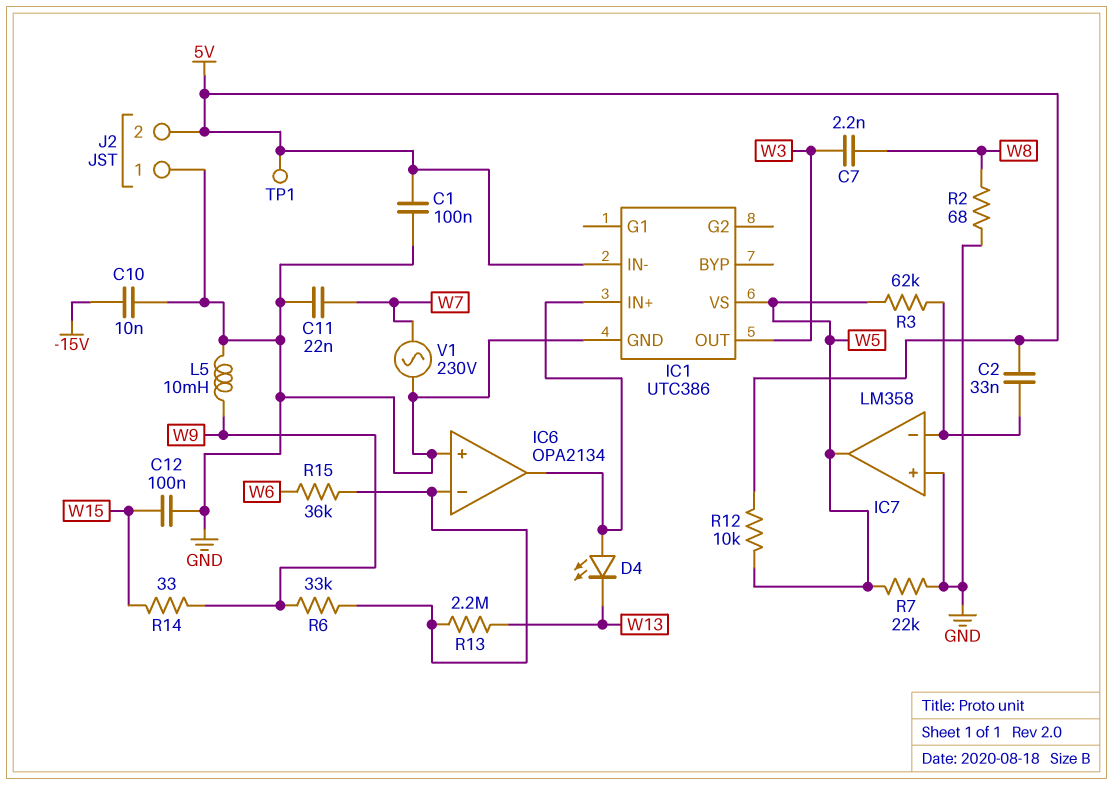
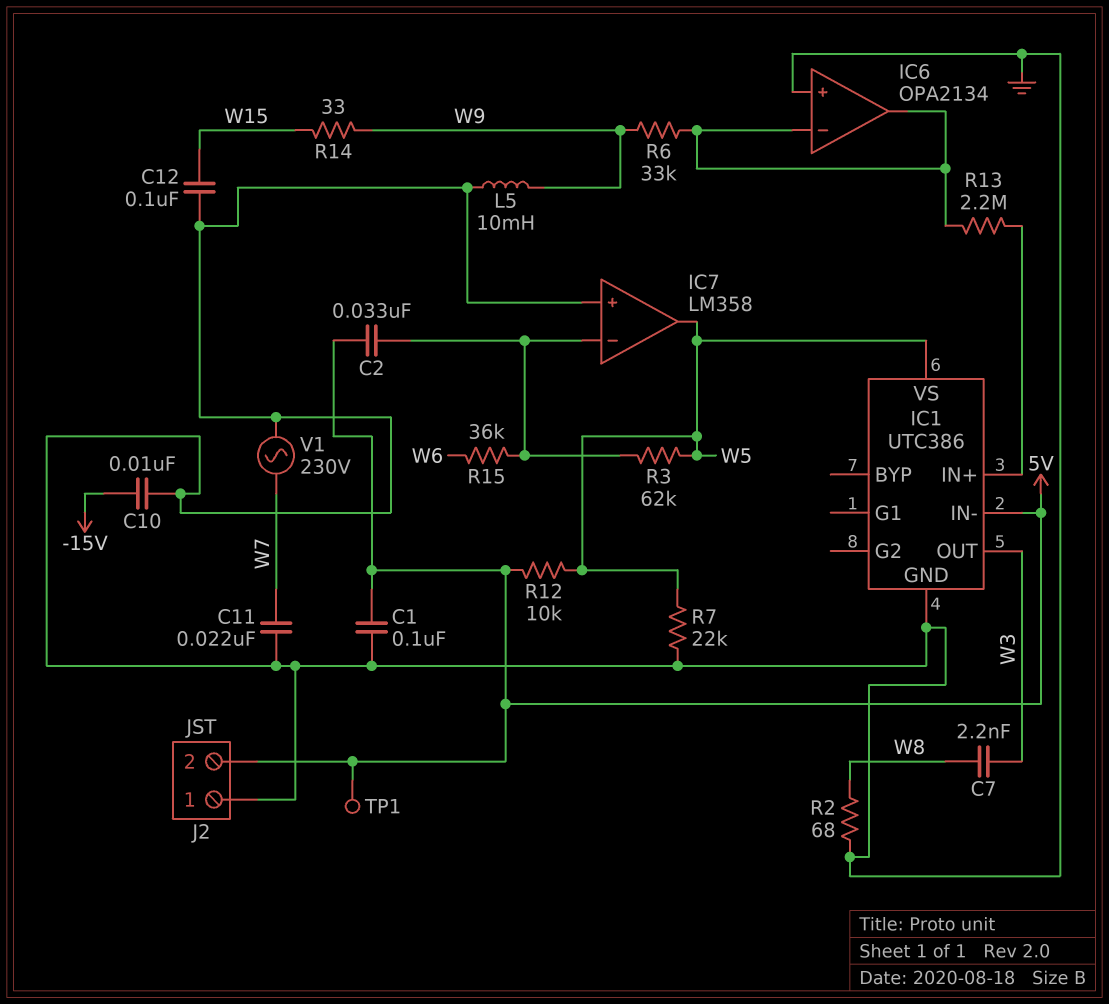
D4: LED (A IC1/IN+, K W13) -> none
IC6 pin out: IC1/IN+ -> IC6/in-
R13: 2.2M (IC6/in-, W13) -> 2.2M (IC1/IN+, IC6/in-)
R15: 36k (IC6/in-, W6) -> 36k (IC7/in-, W6)

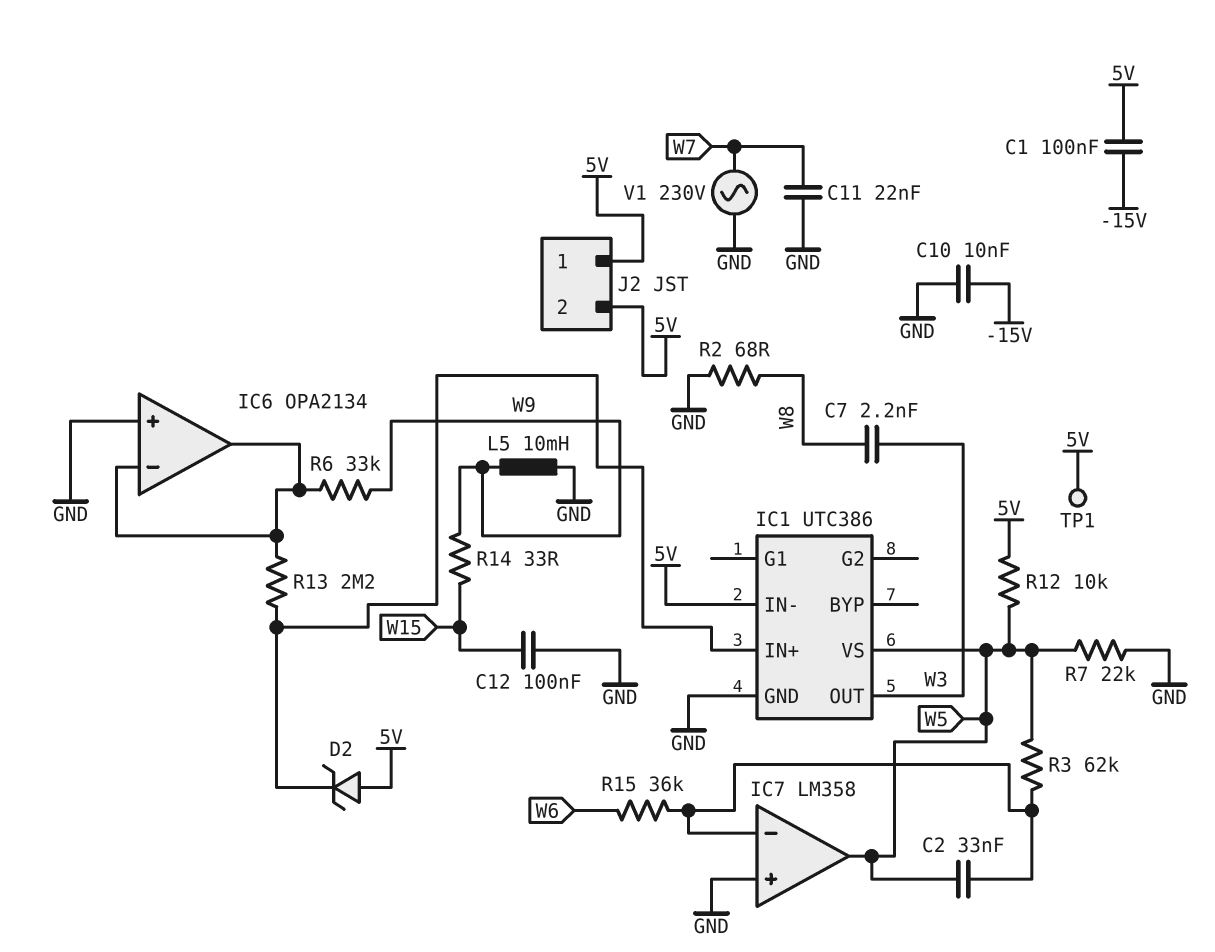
C1: 100nF (5V, GND) -> 100nF (-15V, 5V)
C2: 33nF (5V, IC7/in-) -> 33nF (IC7/in-, W5)
D2: none -> zener (A 5V, K IC1/IN+)
J2 pin 1: GND -> 5V

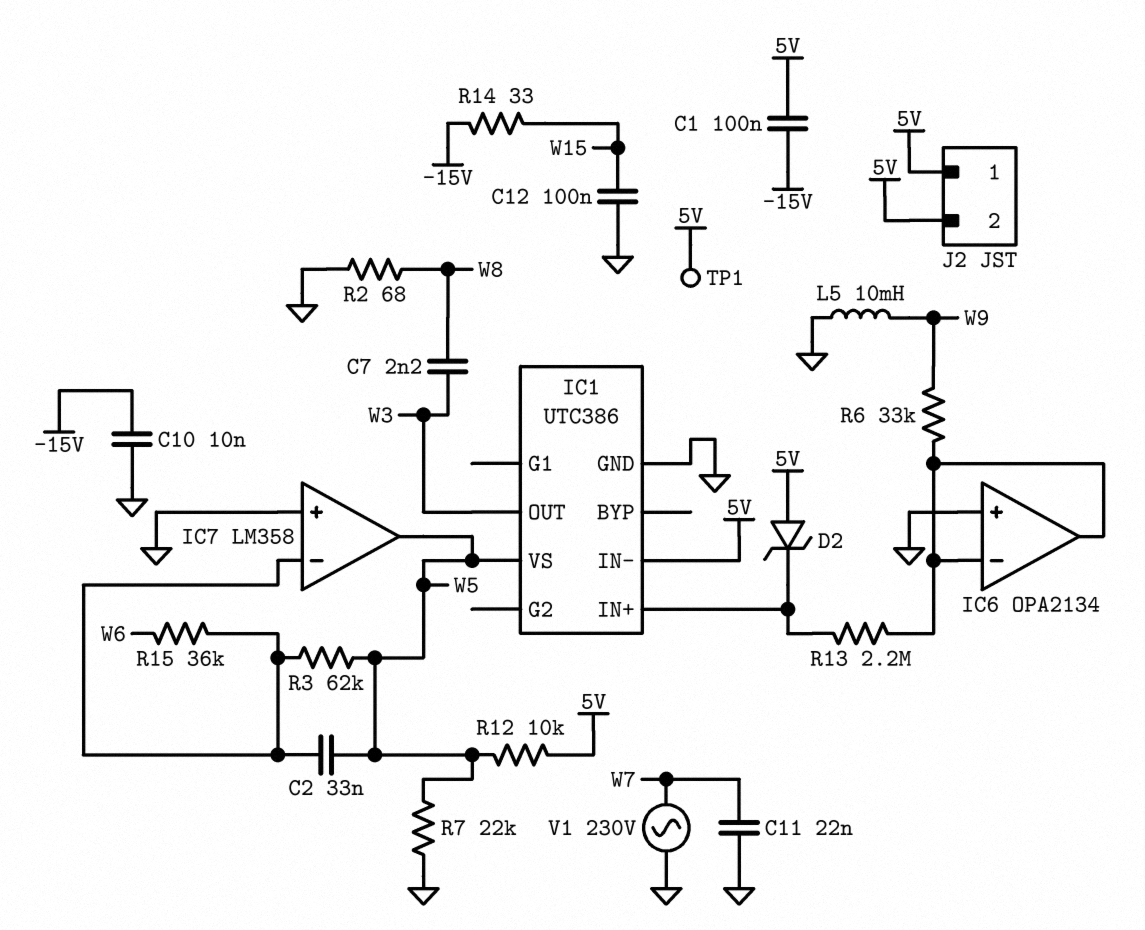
R14: 33 (W9, W15) -> 33 (-15V, W15)

